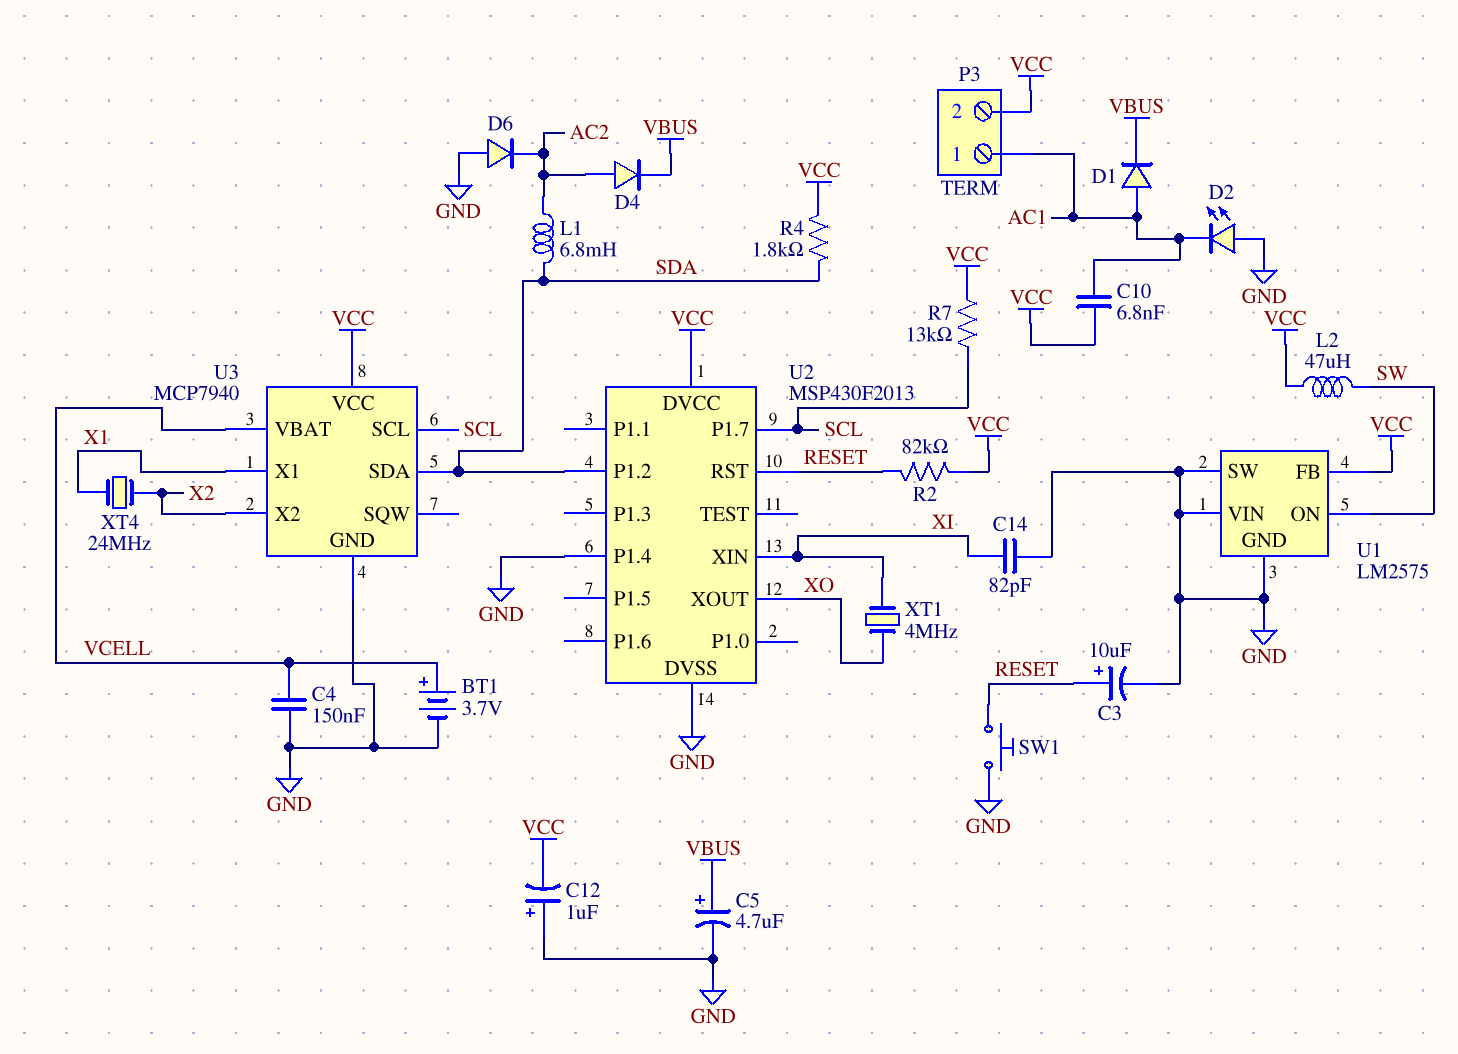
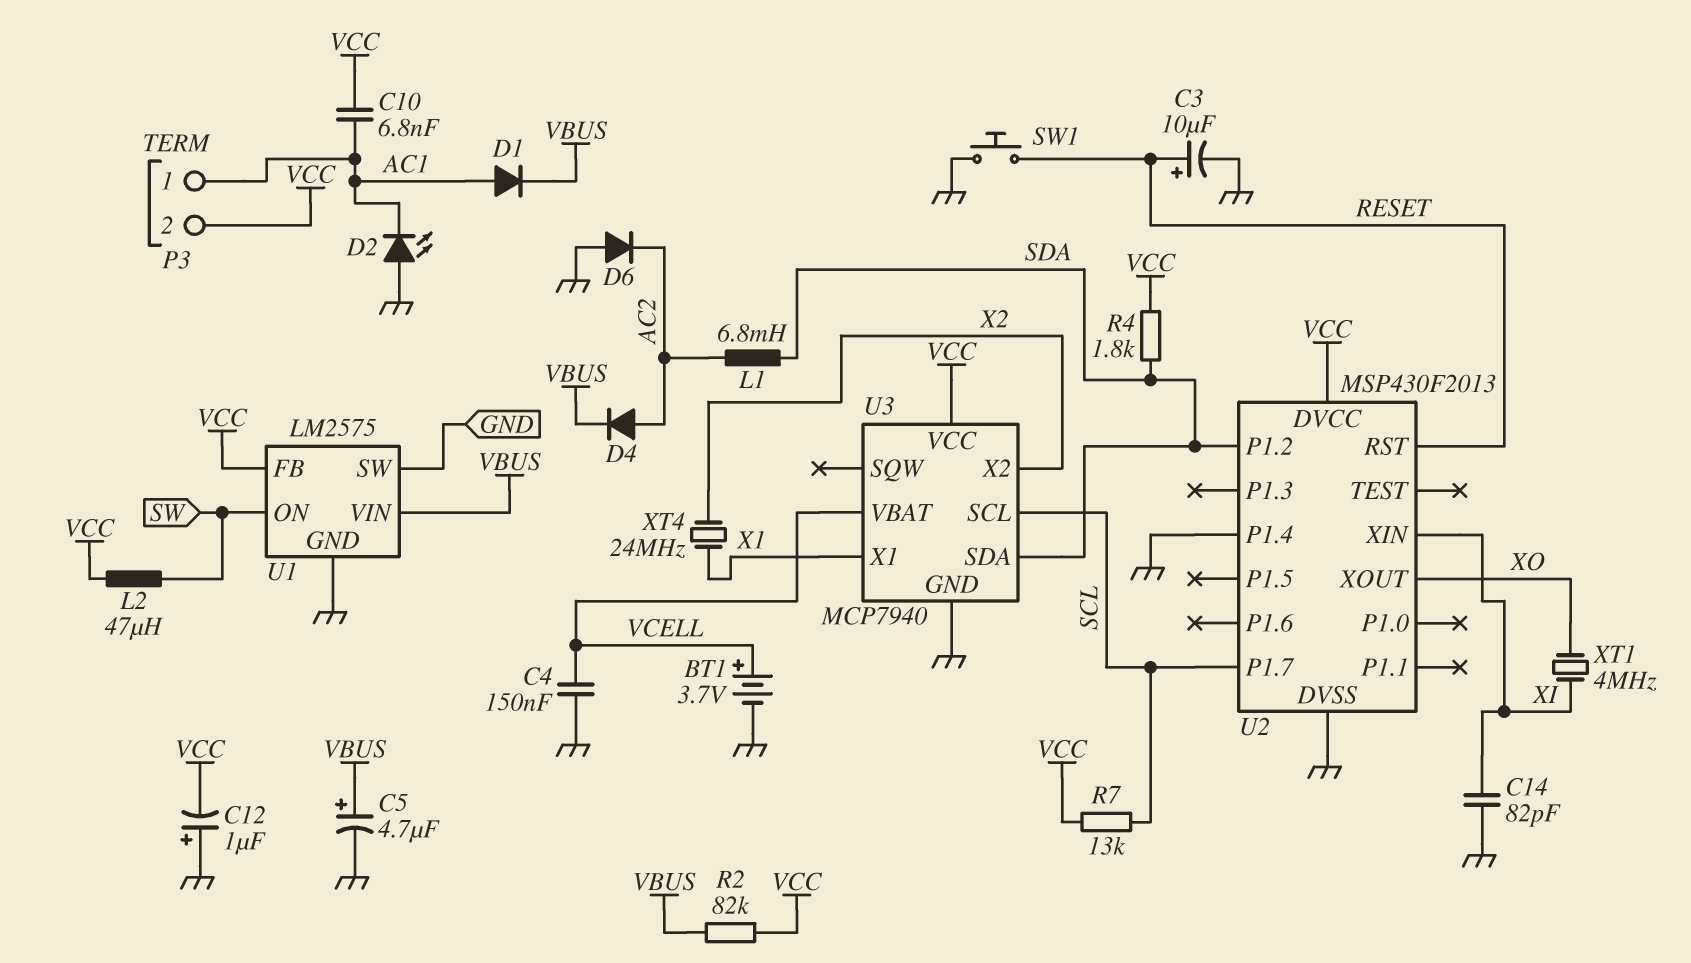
R2: 82k (RESET, VCC) -> 82k (VBUS, VCC)
U1 pin VIN: GND -> VBUS

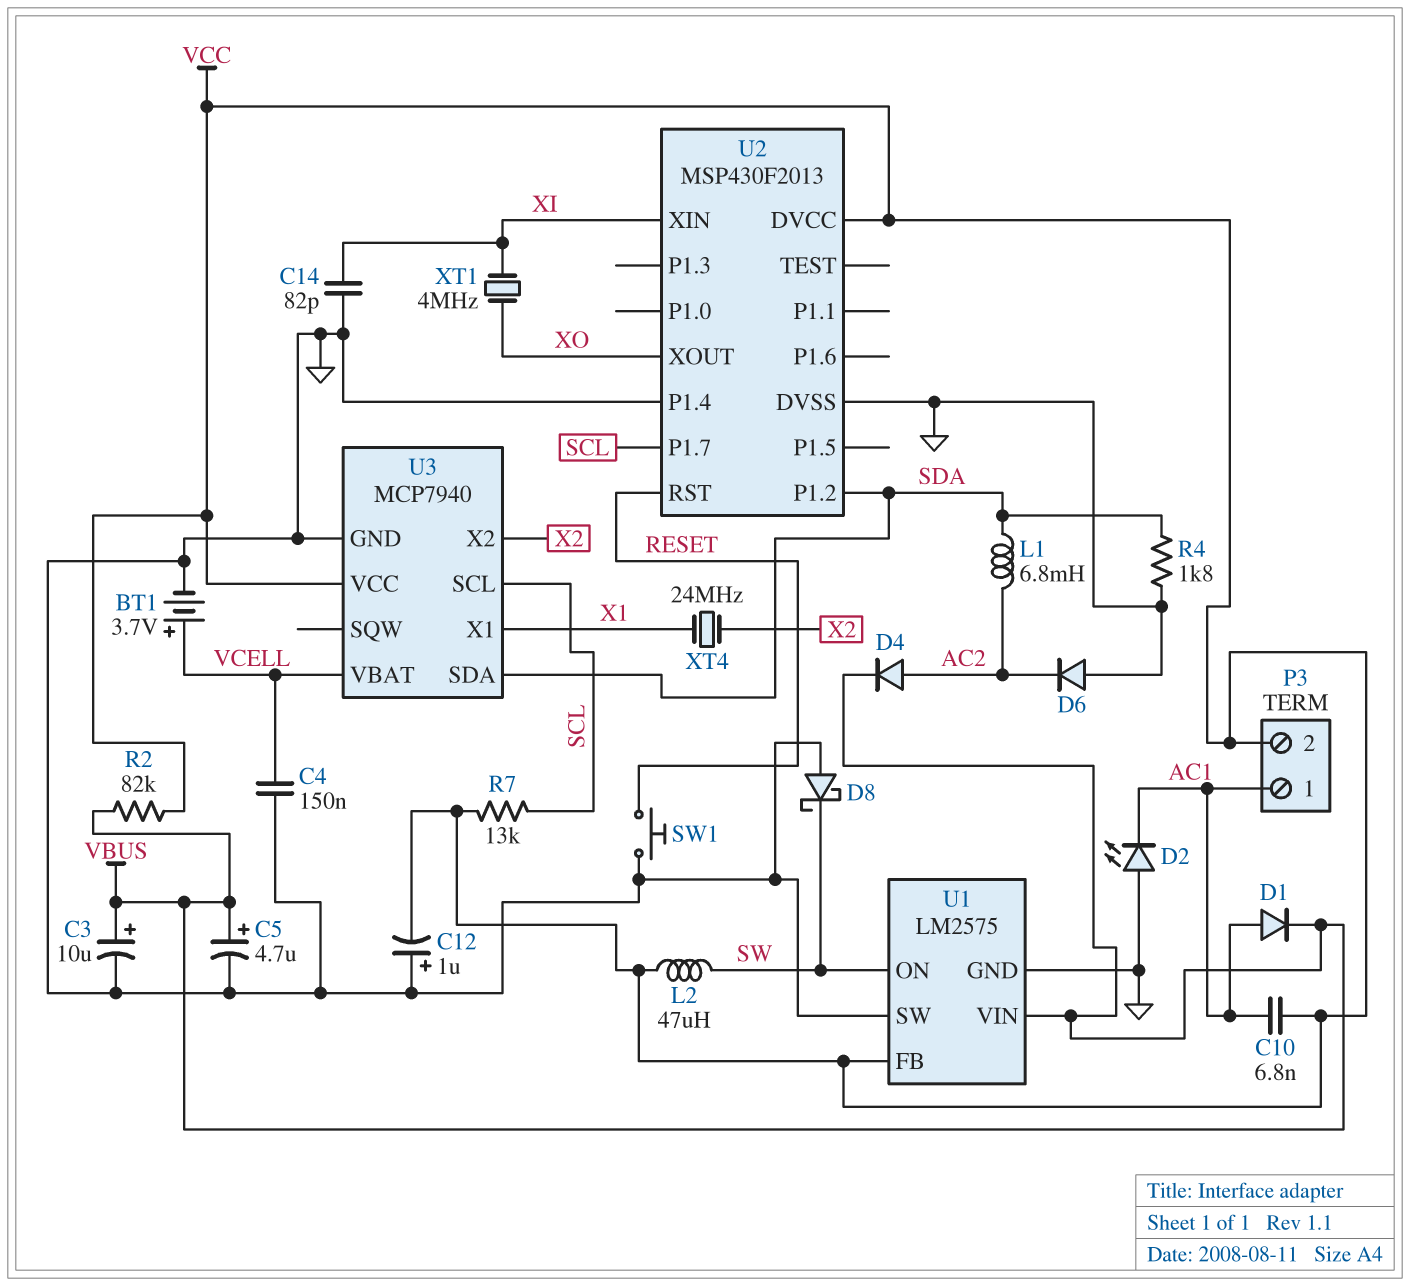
C3: 10uF (plus RESET, minus GND) -> 10uF (plus VBUS, minus GND)
D8: none -> schottky (A GND, K SW)
R4: 1.8k (SDA, VCC) -> 1.8k (GND, SDA)

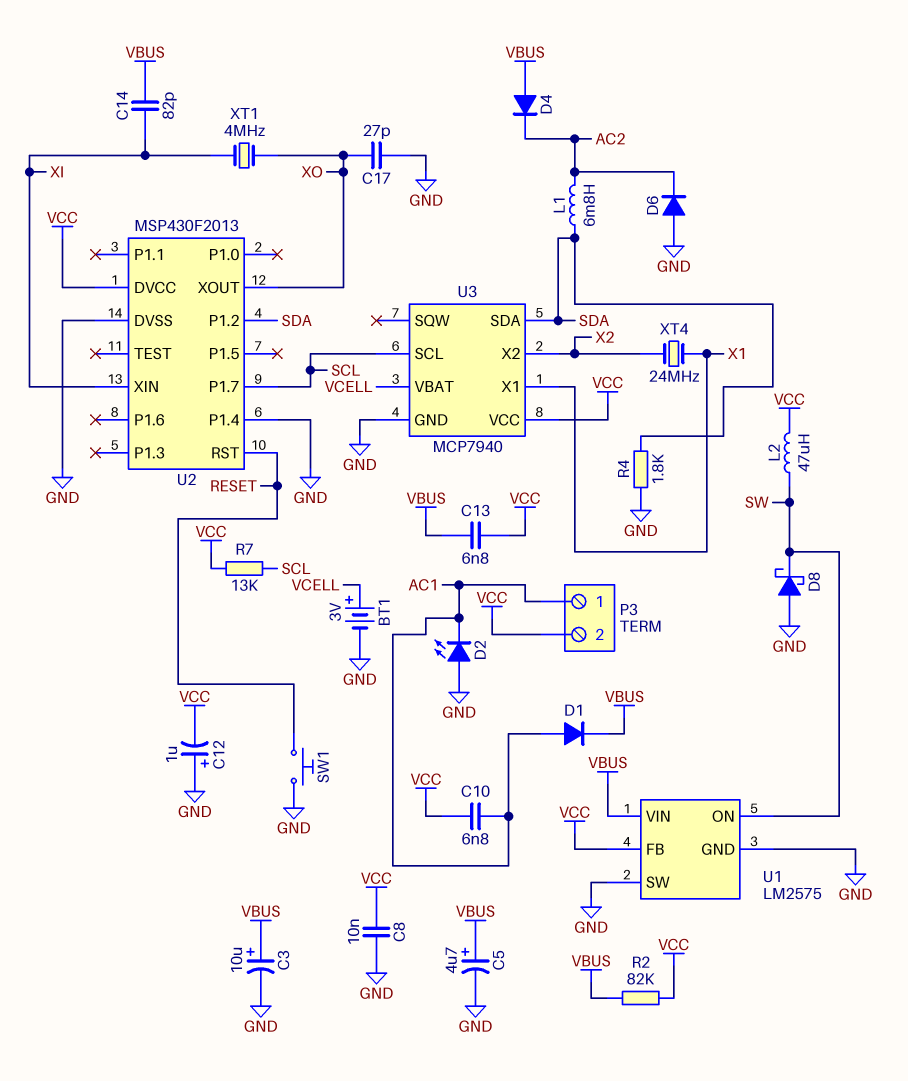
BT1: 3.7V (plus VCELL, minus GND) -> 3V (plus VCELL, minus GND)
C4: 150nF (GND, VCELL) -> none
C8: none -> 10nF (GND, VCC)
C13: none -> 6.8nF (VBUS, VCC)
C14: 82pF (GND, XI) -> 82pF (VBUS, XI)
C17: none -> 27pF (GND, XO)
D4: diode (A AC2, K VBUS) -> diode (A VBUS, K AC2)

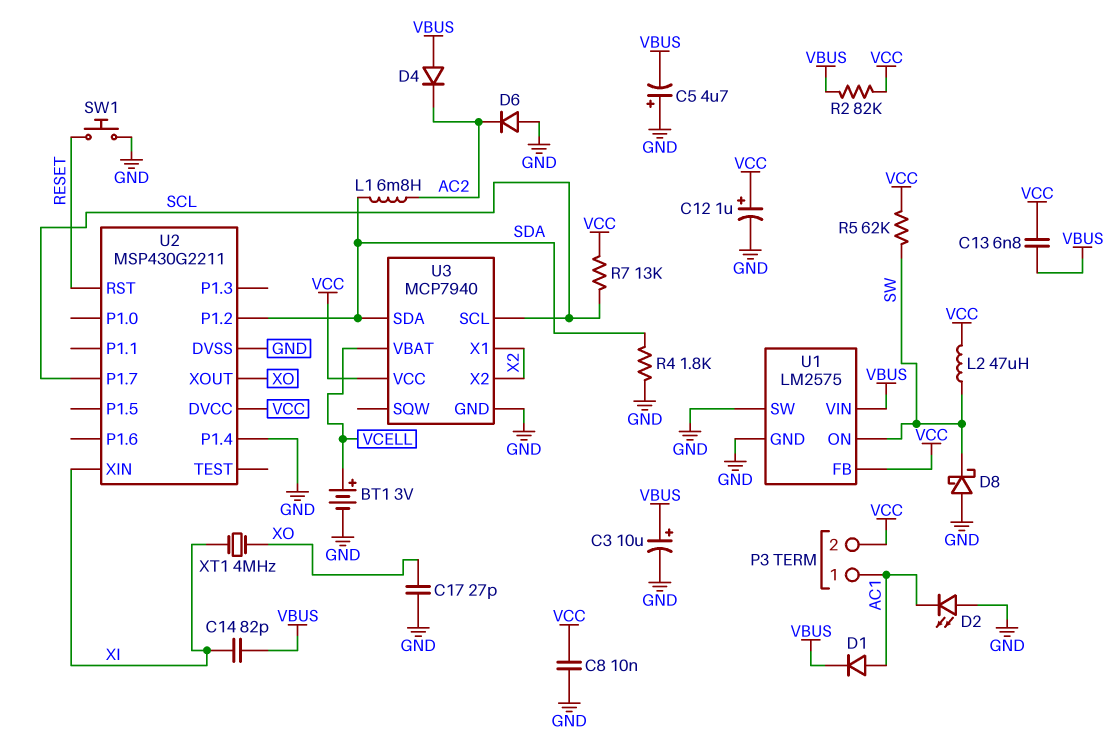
C5: 4.7uF (plus VBUS, minus GND) -> 4.7uF (plus GND, minus VBUS)
C10: 6.8nF (AC1, VCC) -> none
C12: 1uF (plus GND, minus VCC) -> 1uF (plus VCC, minus GND)
R5: none -> 62k (SW, VCC)
U2: MSP430F2013 -> MSP430G2211
U3 pin X1: X1 -> X2
XT4: 24MHz (X1, X2) -> none

